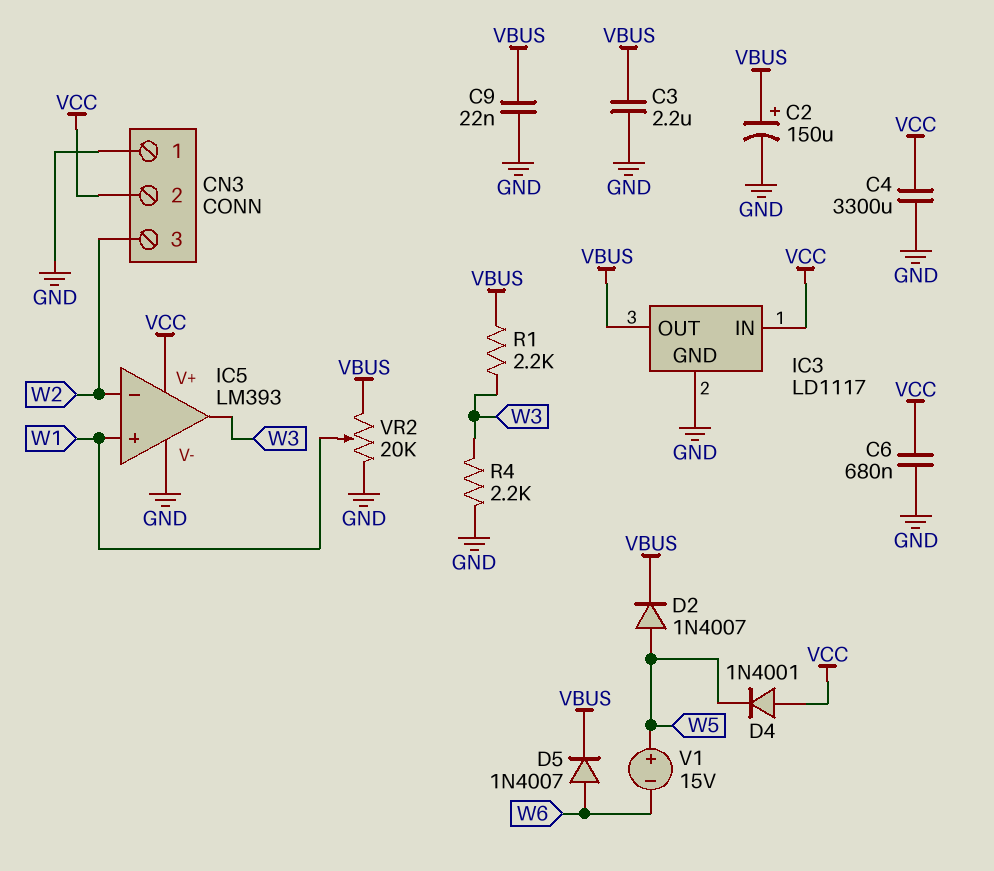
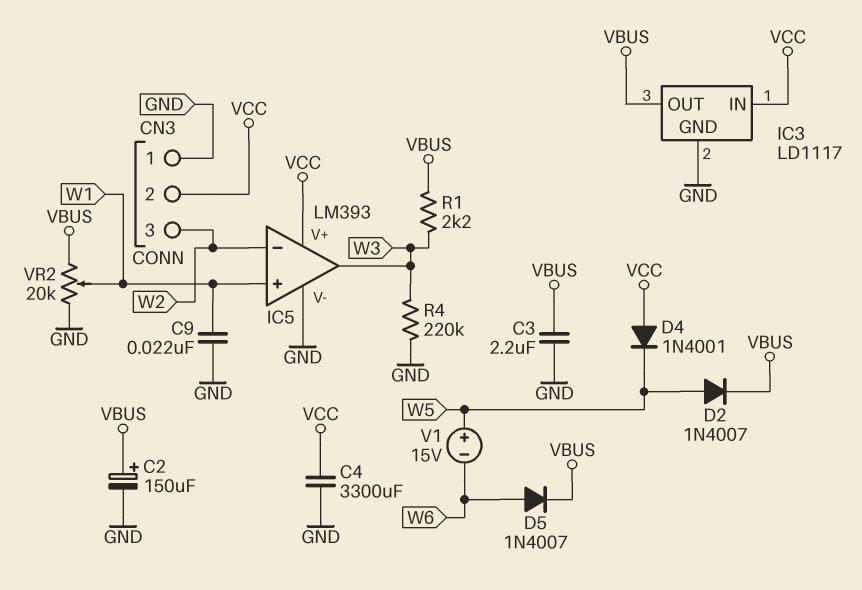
C6: 680nF (GND, VCC) -> none
C9: 22nF (GND, VBUS) -> 22nF (GND, W1)
R4: 2.2k (GND, W3) -> 220k (GND, W3)

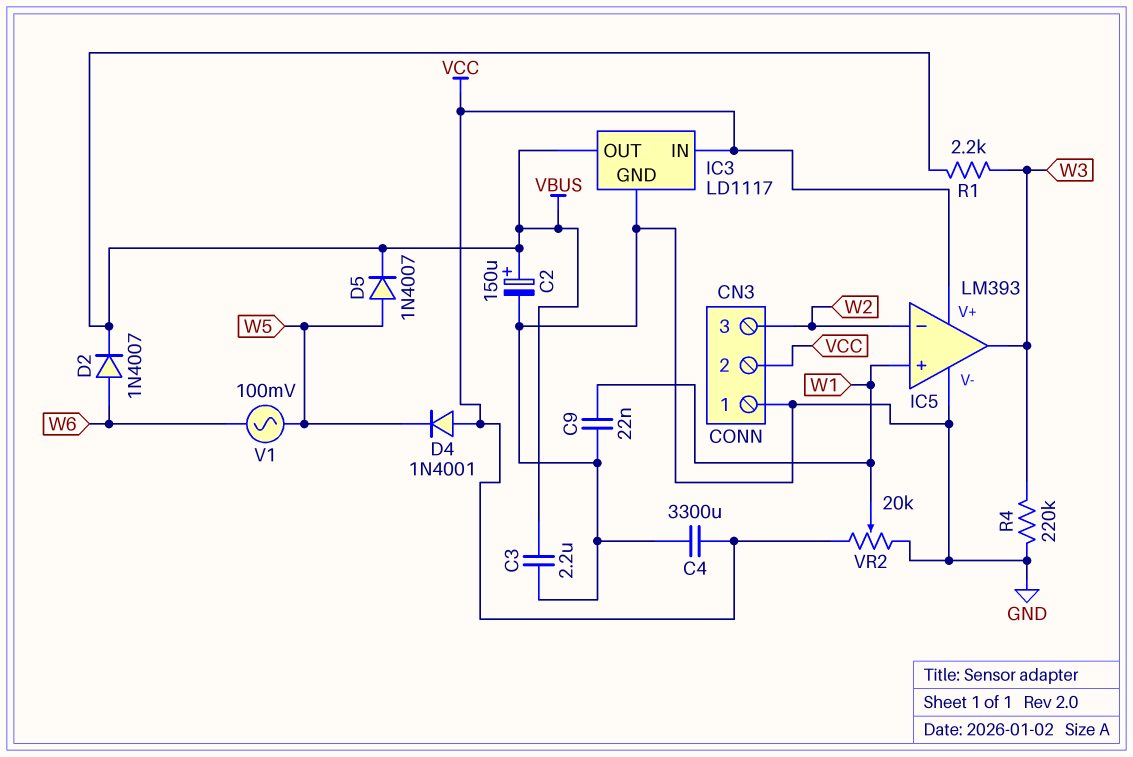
D2: diode 1N4007 (A W5, K VBUS) -> diode 1N4007 (A W6, K VBUS)
D5: diode 1N4007 (A W6, K VBUS) -> diode 1N4007 (A W5, K VBUS)
V1: 15V (plus W5, minus W6) -> AC 100mV (W5, W6)
VR2: 20k (GND, VBUS, wiper W1) -> 20k (GND, VCC, wiper W1)

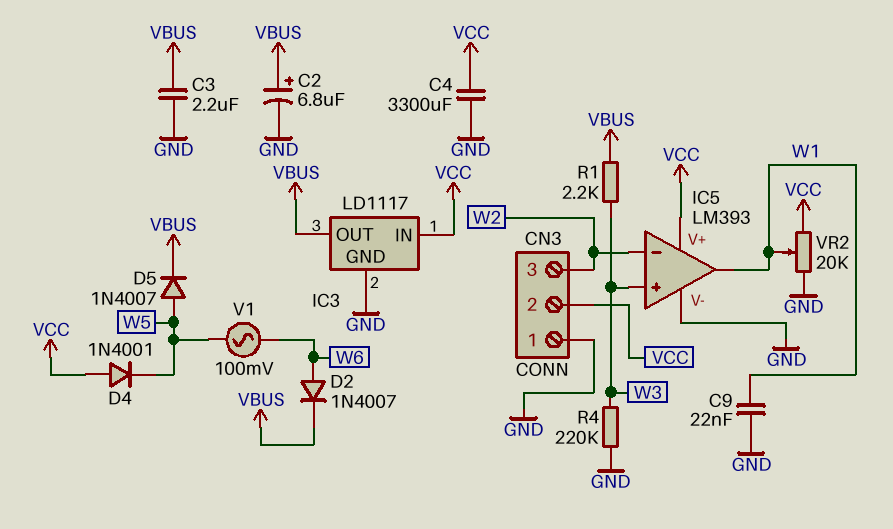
C2: 150uF (plus VBUS, minus GND) -> 6.8uF (plus VBUS, minus GND)
IC5 pin in+: W1 -> W3
IC5 pin out: W3 -> W1

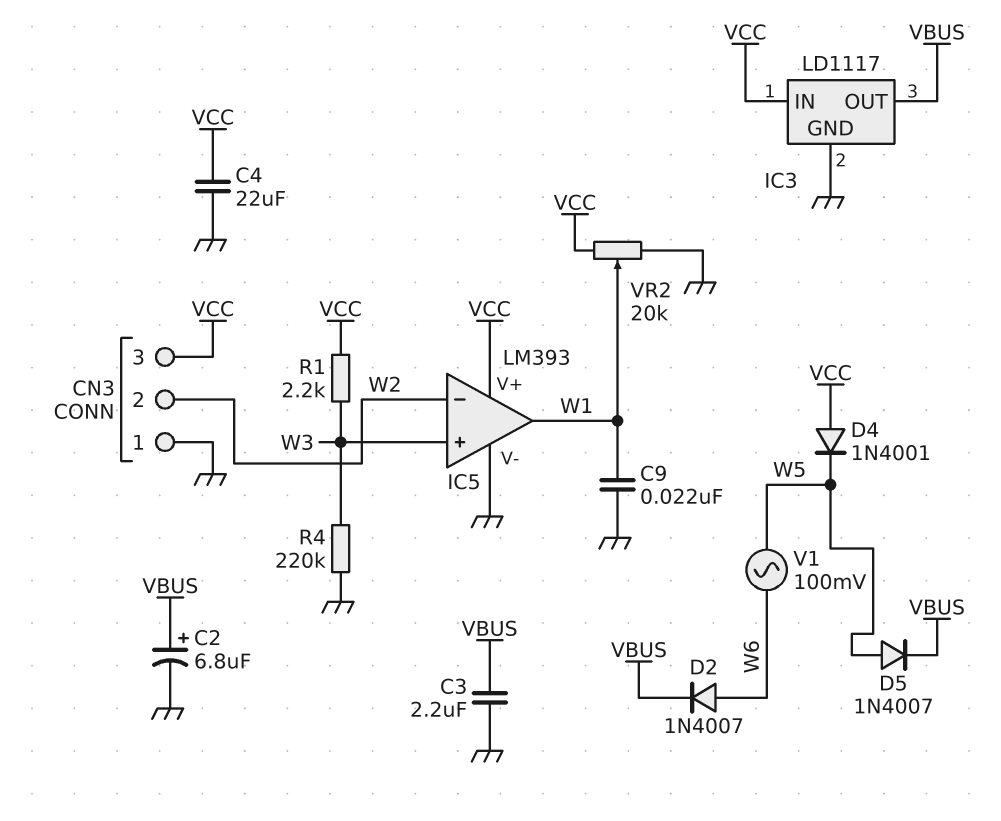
C4: 3300uF (GND, VCC) -> 22uF (GND, VCC)
CN3 pin 2: VCC -> W2
CN3 pin 3: W2 -> VCC
R1: 2.2k (VBUS, W3) -> 2.2k (VCC, W3)

